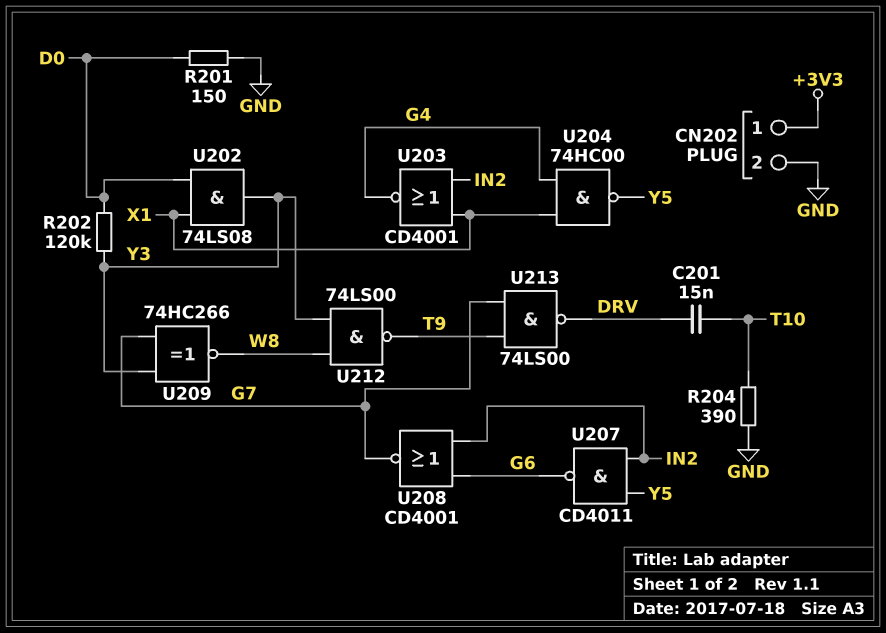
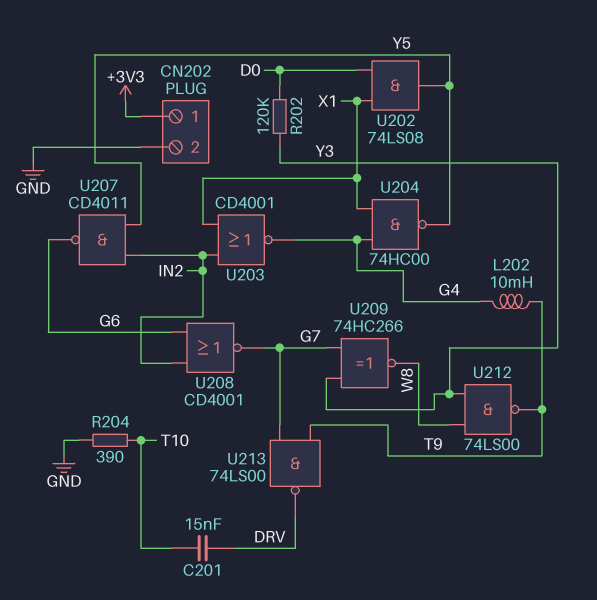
L202: none -> 10mH (G4, T9)
R201: 150 (D0, GND) -> none
U202: AND 74LS08 (in D0, in X1, out Y3) -> AND 74LS08 (in D0, in X1, out Y5)

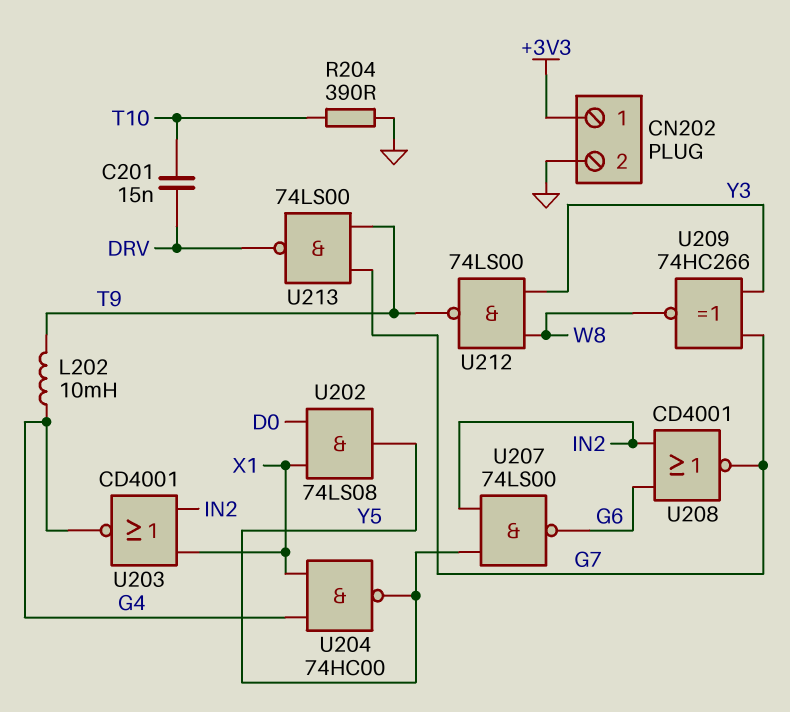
R202: 120k (D0, Y3) -> none
U207: NAND CD4011 (in IN2, in Y5, out G6) -> NAND 74LS00 (in IN2, in Y5, out G6)

